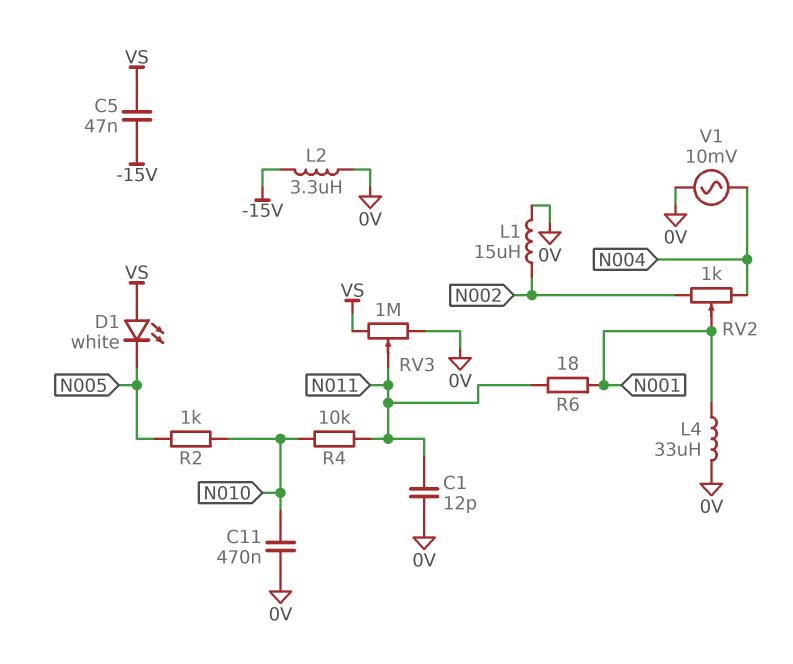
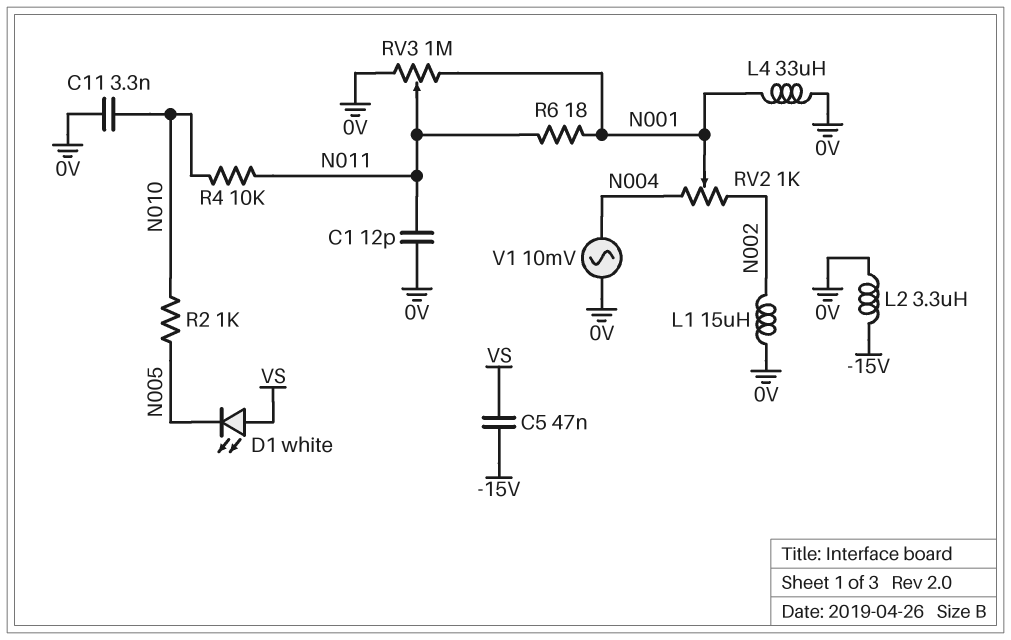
C11: 470nF (0V, N010) -> 3.3nF (0V, N010)
RV3: 1M (0V, VS, wiper N011) -> 1M (0V, N001, wiper N011)

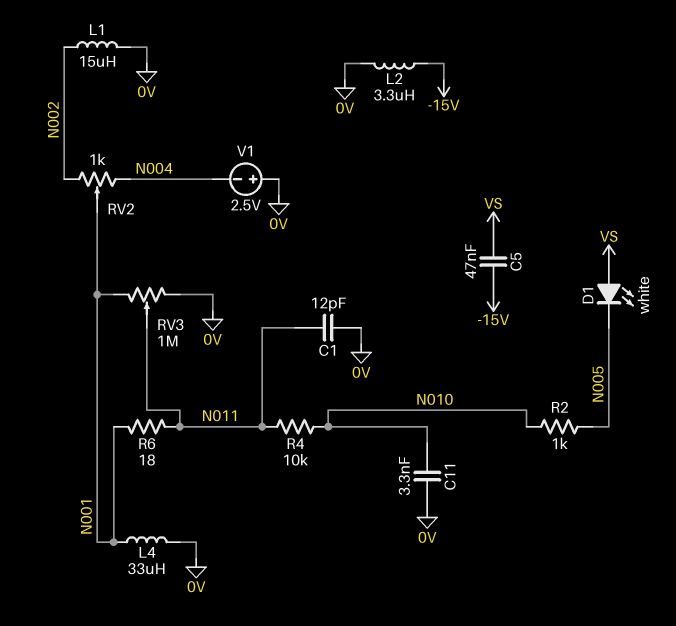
V1: AC 10mV (0V, N004) -> 2.5V (plus 0V, minus N004)

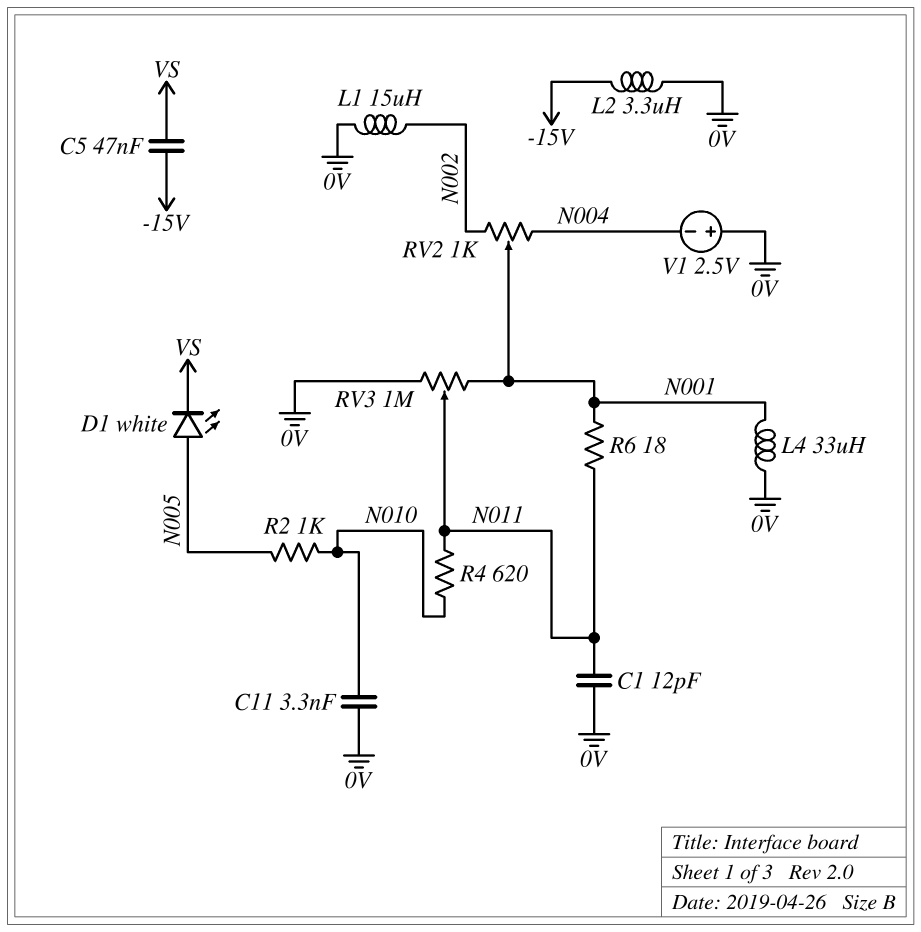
D1: LED white (A VS, K N005) -> LED white (A N005, K VS)
R4: 10k (N010, N011) -> 620 (N010, N011)

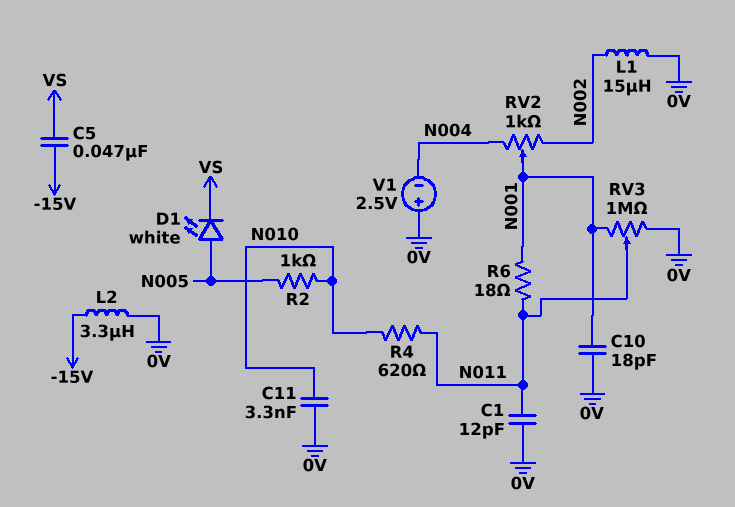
C10: none -> 18pF (0V, N001)
L4: 33uH (0V, N001) -> none

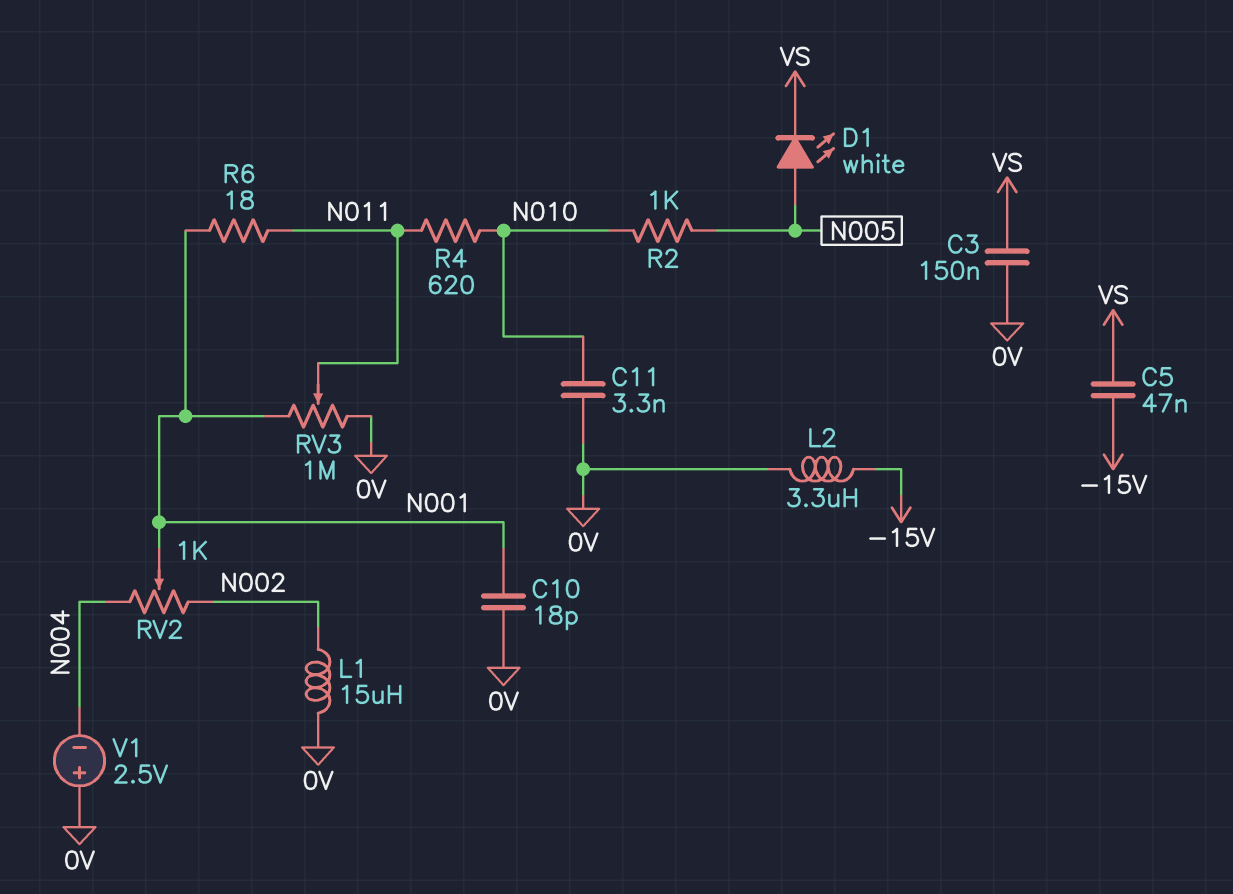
C1: 12pF (0V, N011) -> none
C3: none -> 150nF (0V, VS)

